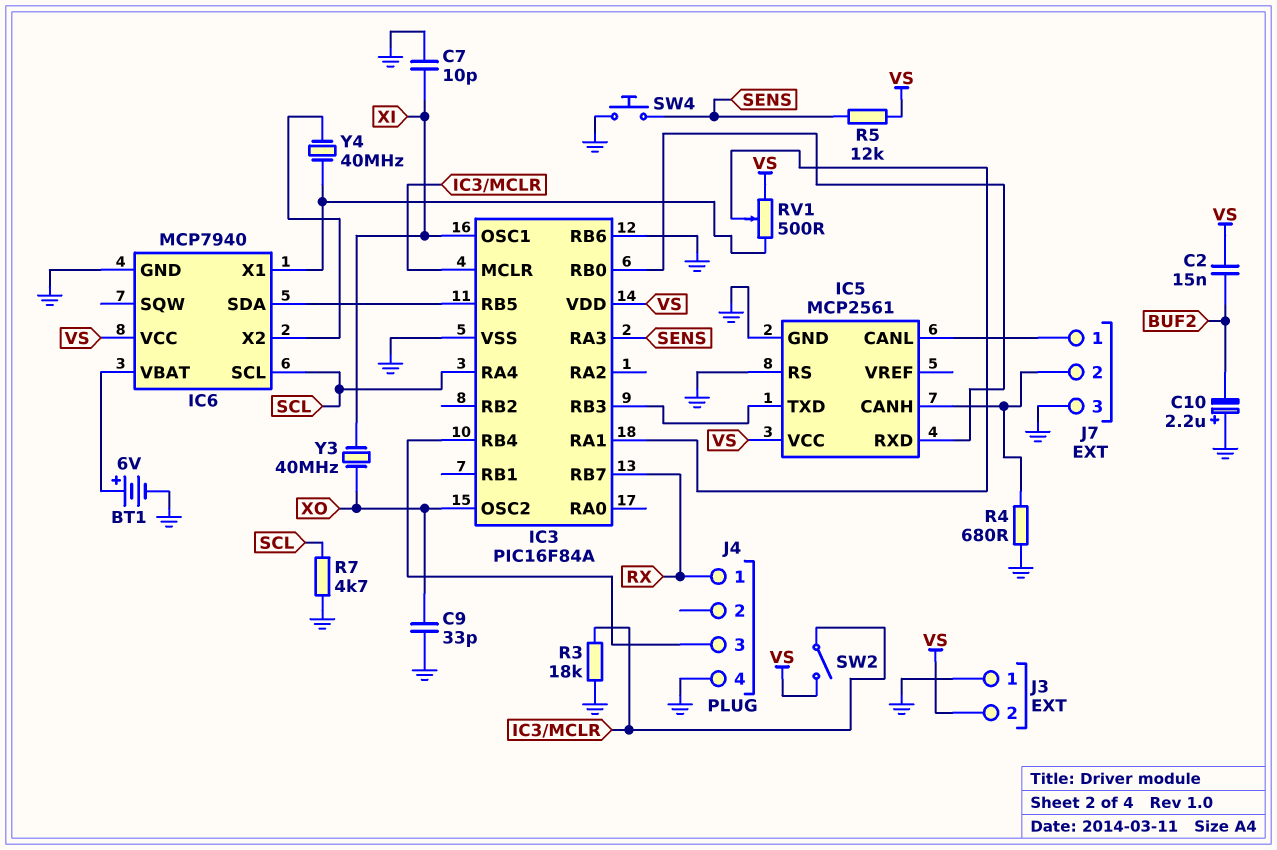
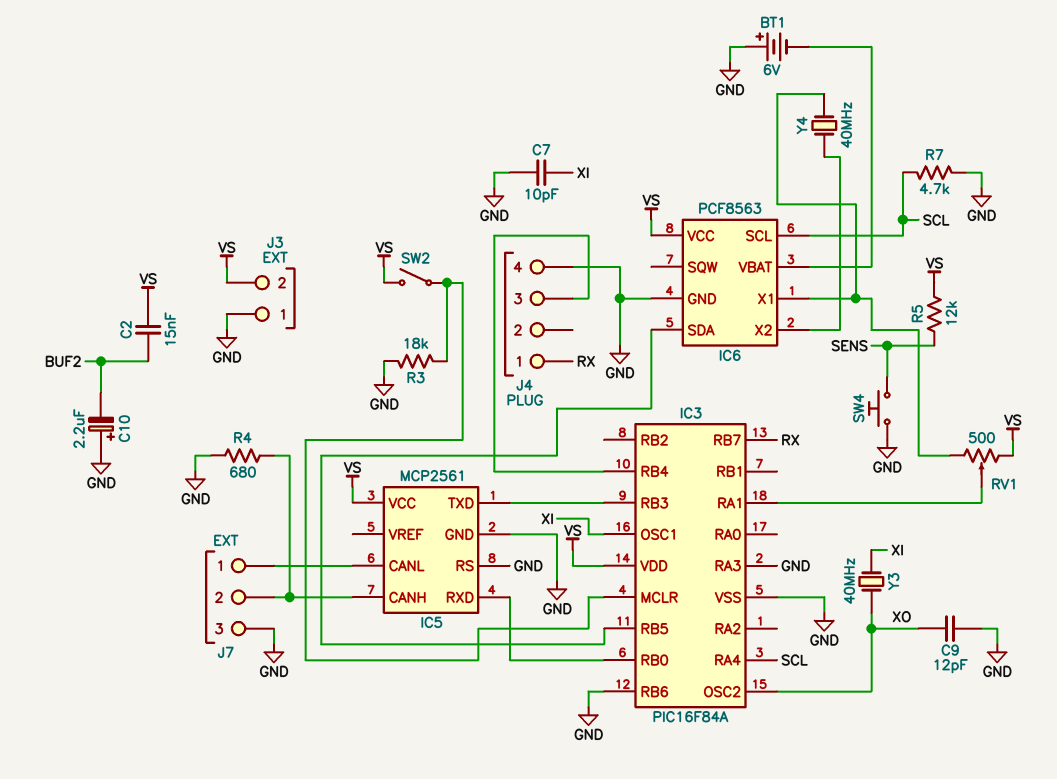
BT1: 6V (plus IC6/VBAT, minus GND) -> 6V (plus GND, minus IC6/VBAT)
C9: 33pF (GND, XO) -> 12pF (GND, XO)
IC3 pin RA3: SENS -> GND
IC6: MCP7940 -> PCF8563

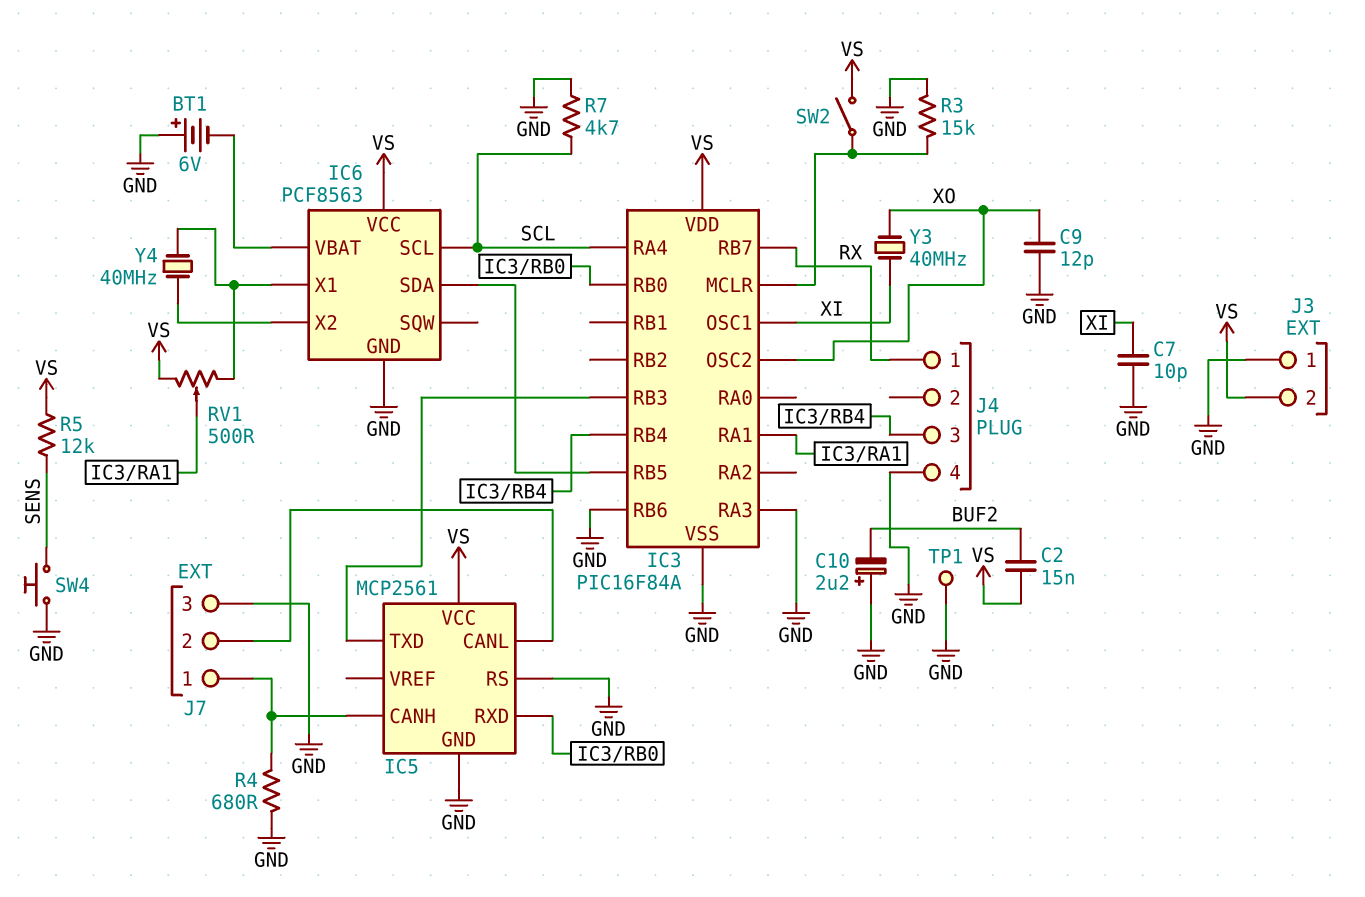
J7 pin 1: IC5/CANL -> IC5/CANH
J7 pin 2: IC5/CANH -> IC5/CANL
R3: 18k (GND, IC3/MCLR) -> 15k (GND, IC3/MCLR)
TP1: none -> test point (GND)

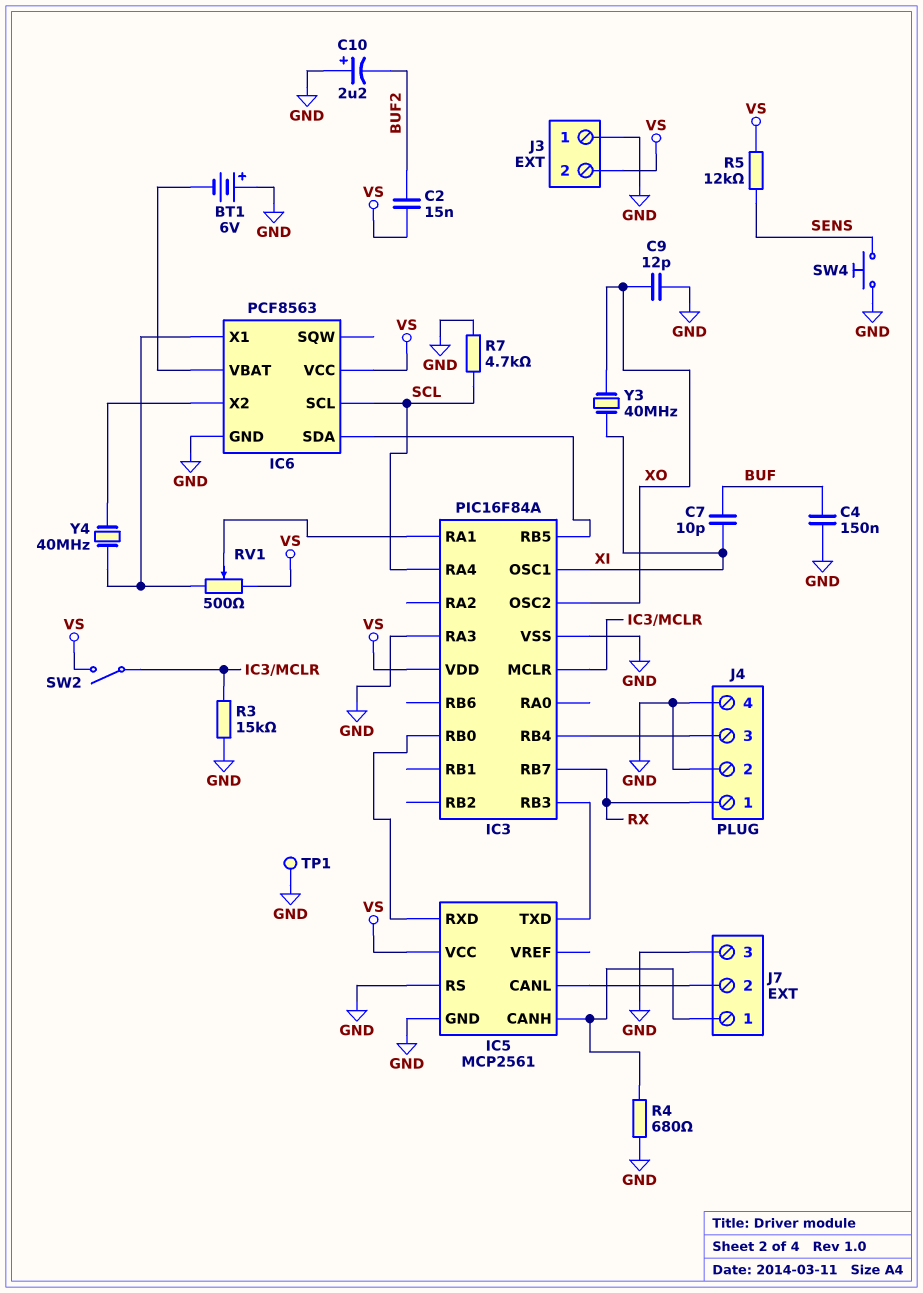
C4: none -> 150nF (BUF, GND)
C7: 10pF (GND, XI) -> 10pF (BUF, XI)
IC3 pin RB6: GND -> none
J4 pin 2: none -> GND

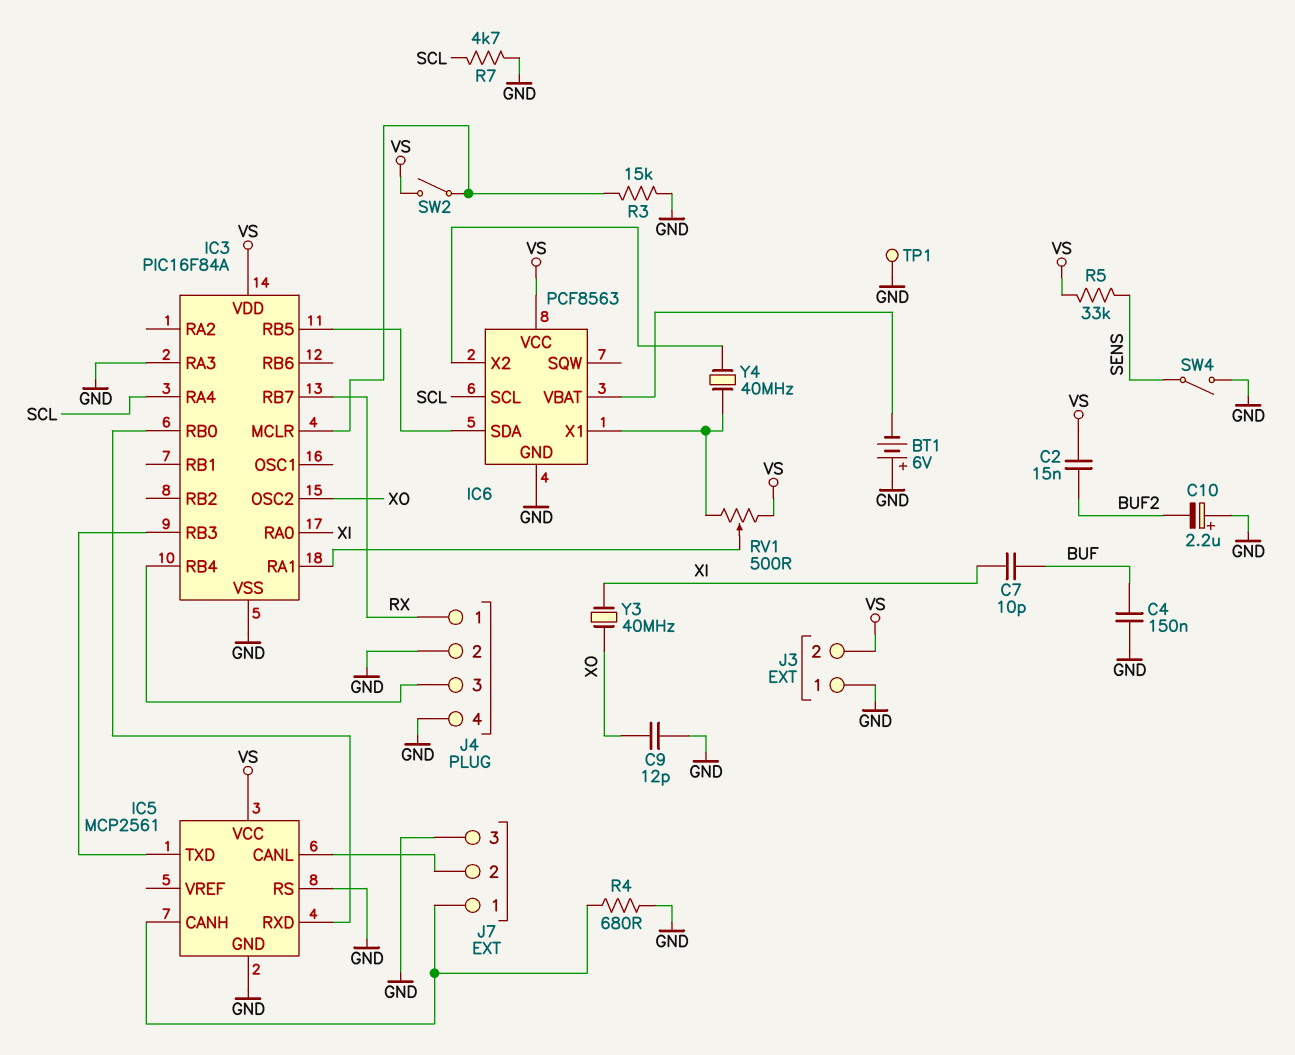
IC3 pin OSC1: XI -> none
IC3 pin RA0: none -> XI
R5: 12k (SENS, VS) -> 33k (SENS, VS)
SW4: button (GND, SENS) -> switch (GND, SENS)

